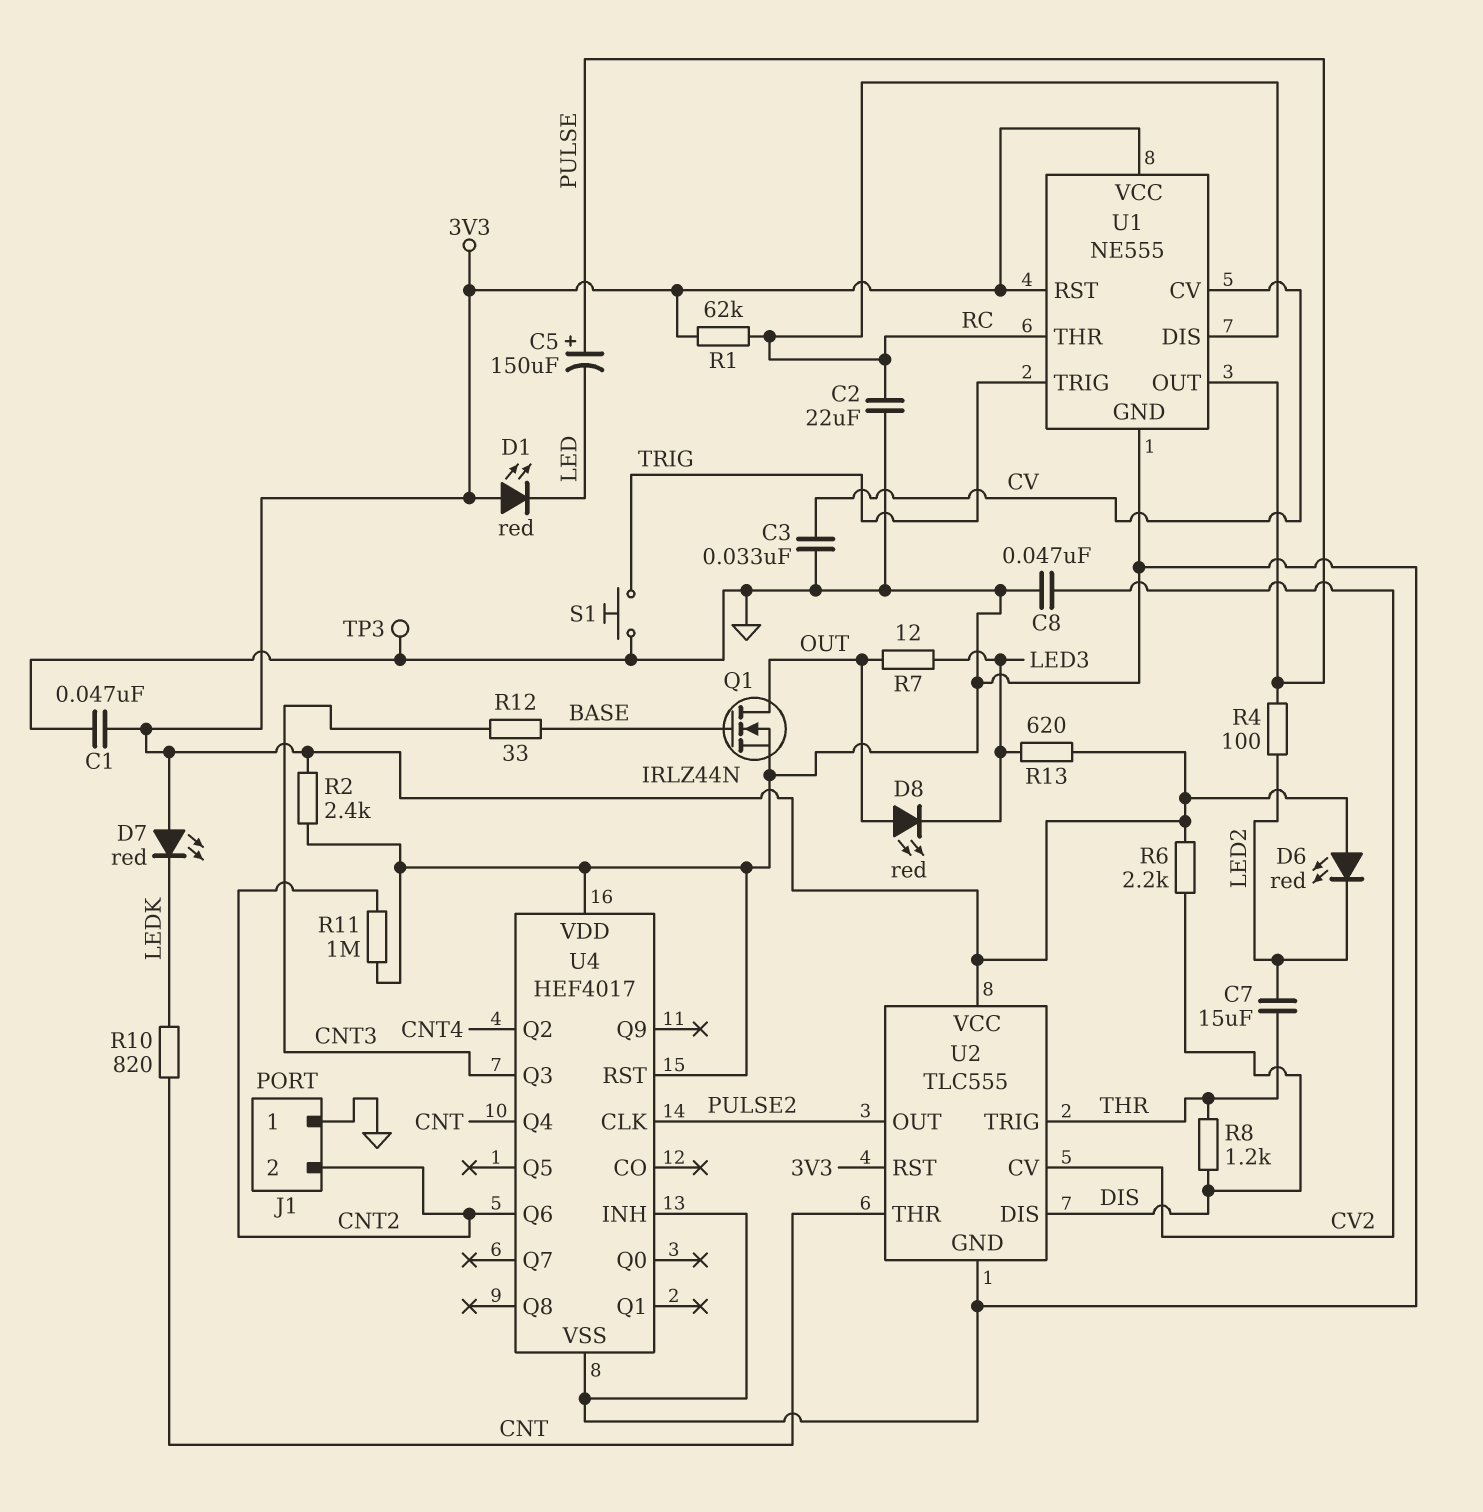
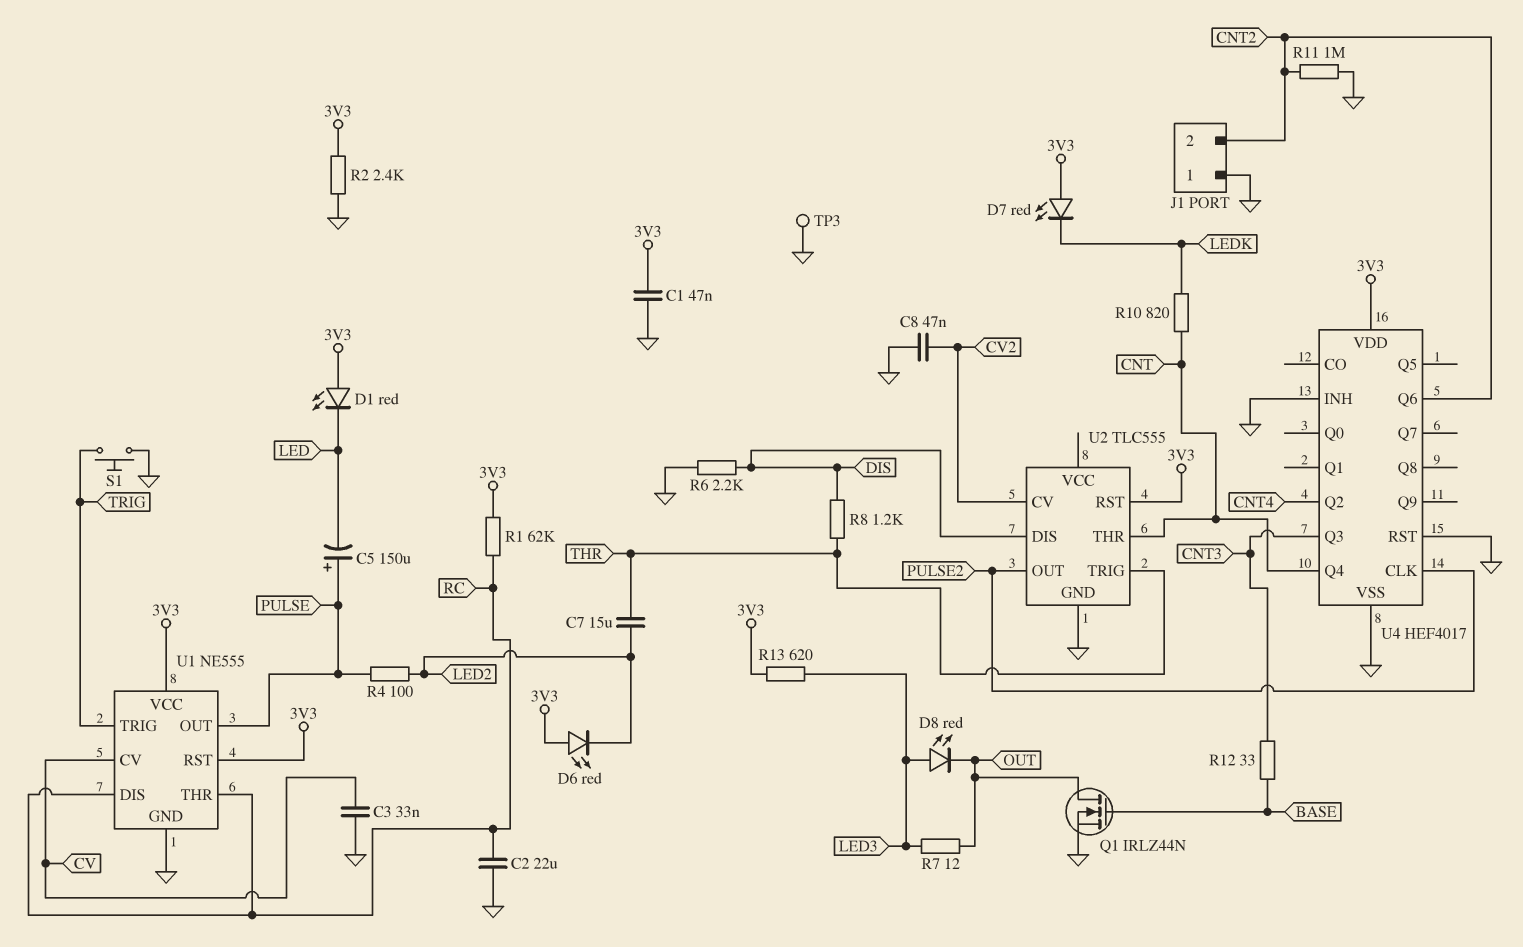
D8: LED red (A OUT, K LED3) -> LED red (A LED3, K OUT)
R6: 2.2k (3V3, DIS) -> 2.2k (DIS, GND)
U2 pin VCC: 3V3 -> none
U4 pin VDD: GND -> 3V3

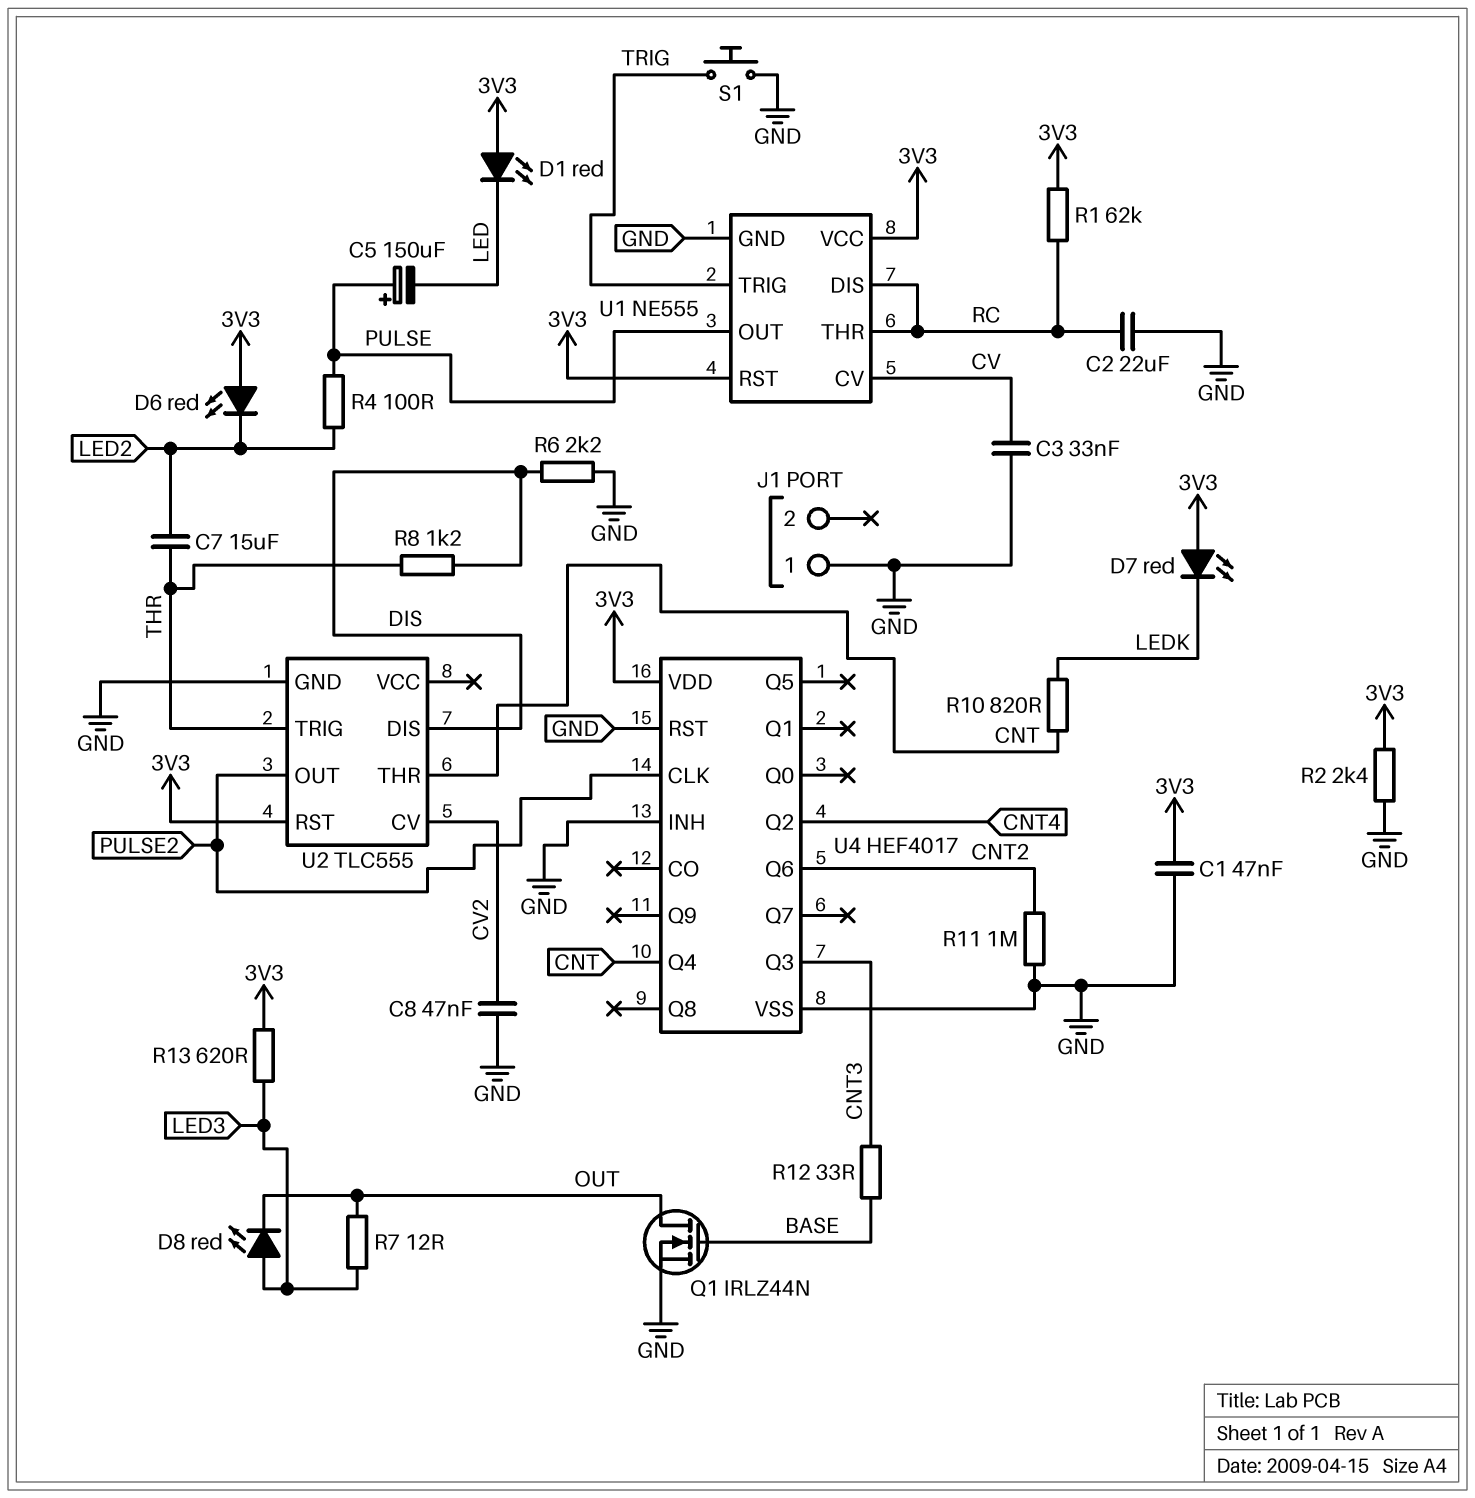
J1 pin 2: CNT2 -> none
TP3: test point (GND) -> none

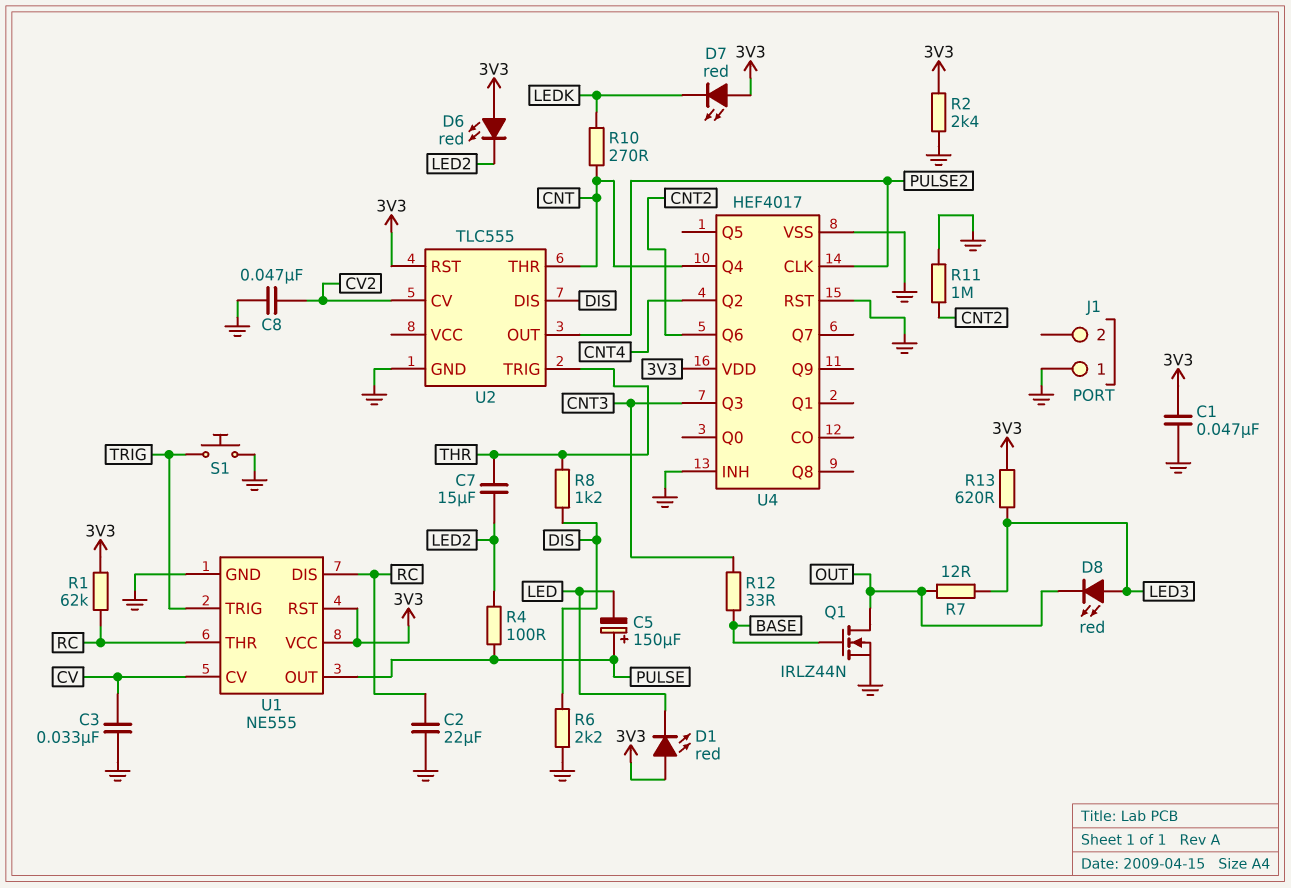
R10: 820 (CNT, LEDK) -> 270 (CNT, LEDK)

